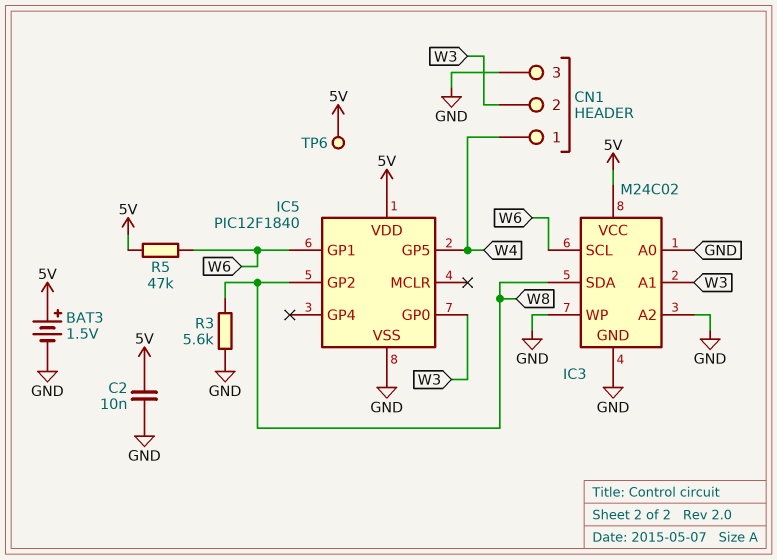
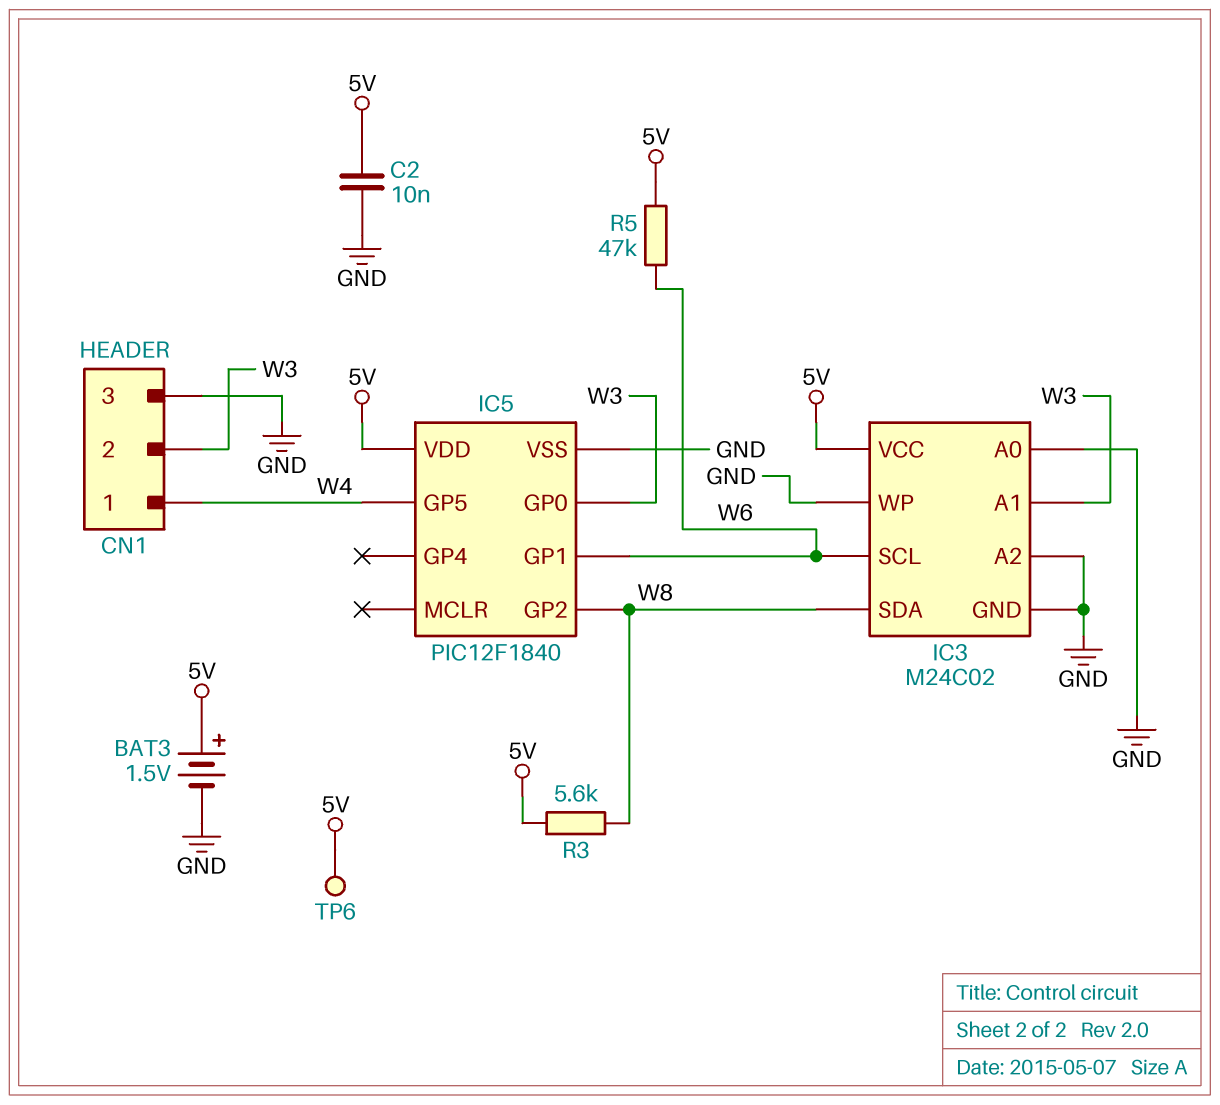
R3: 5.6k (GND, W8) -> 5.6k (5V, W8)

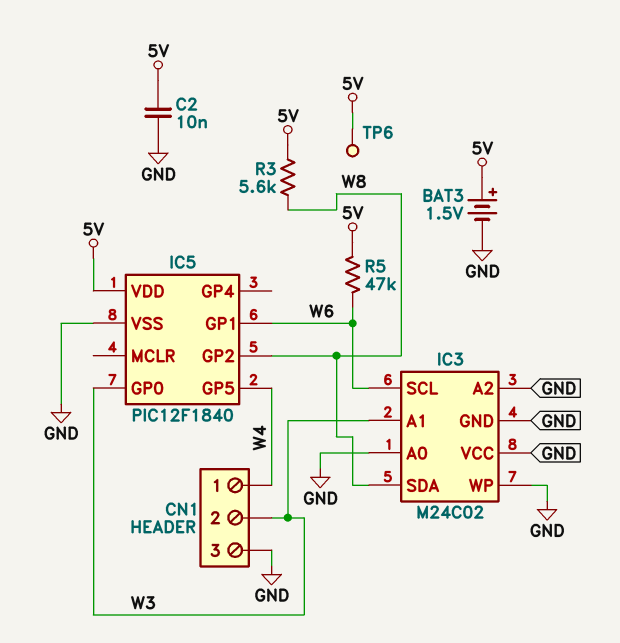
IC3 pin VCC: 5V -> GND

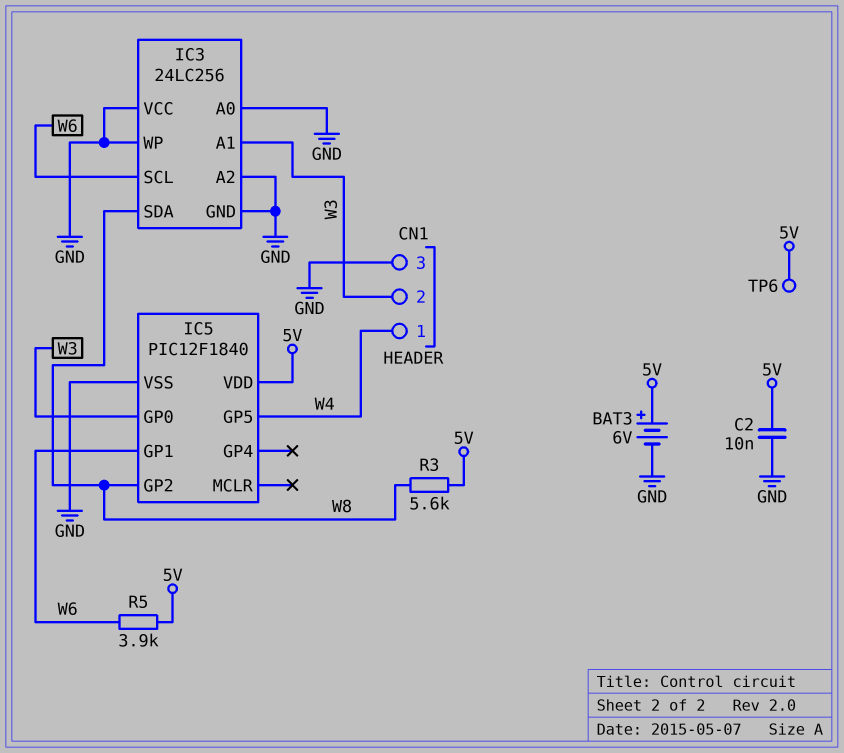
BAT3: 1.5V (plus 5V, minus GND) -> 6V (plus 5V, minus GND)
IC3: M24C02 -> 24LC256
R5: 47k (5V, W6) -> 3.9k (5V, W6)

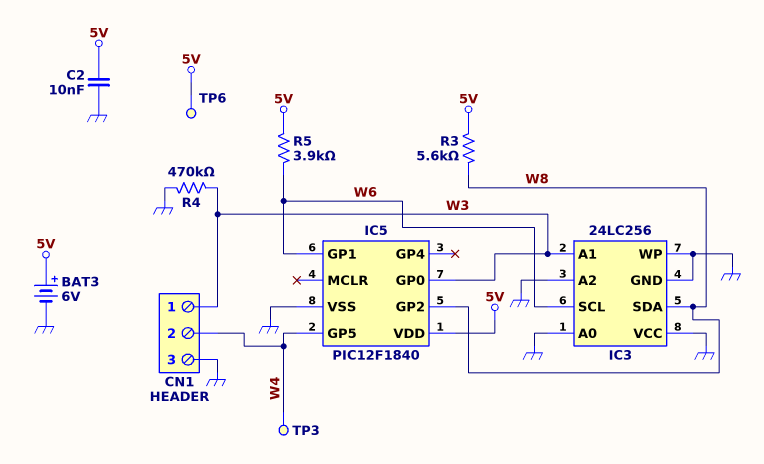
CN1 pin 1: W4 -> W3
CN1 pin 2: W3 -> W4
R4: none -> 470k (GND, W3)
TP3: none -> test point (W4)

